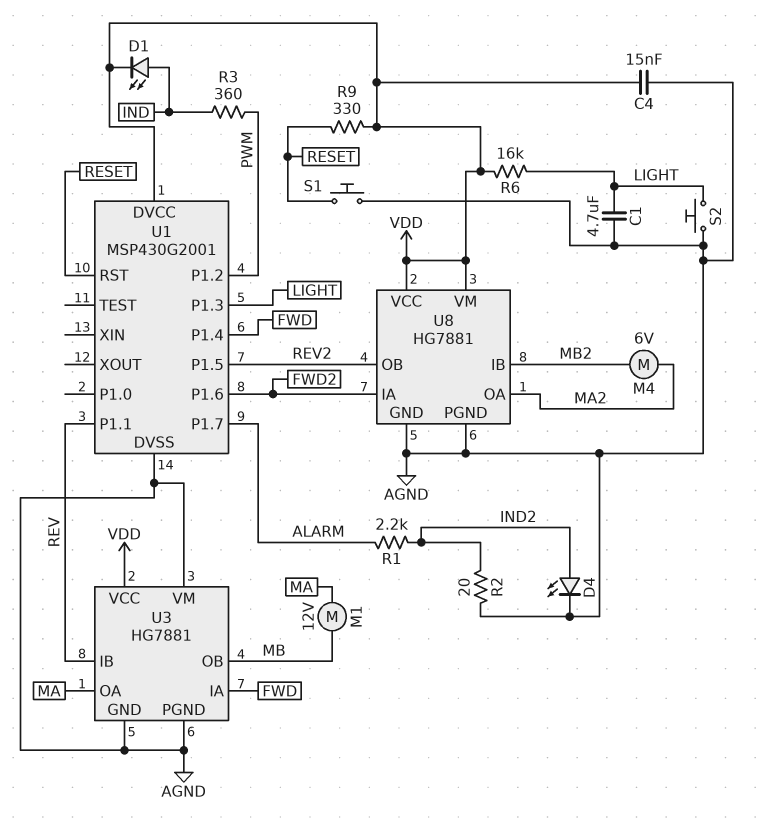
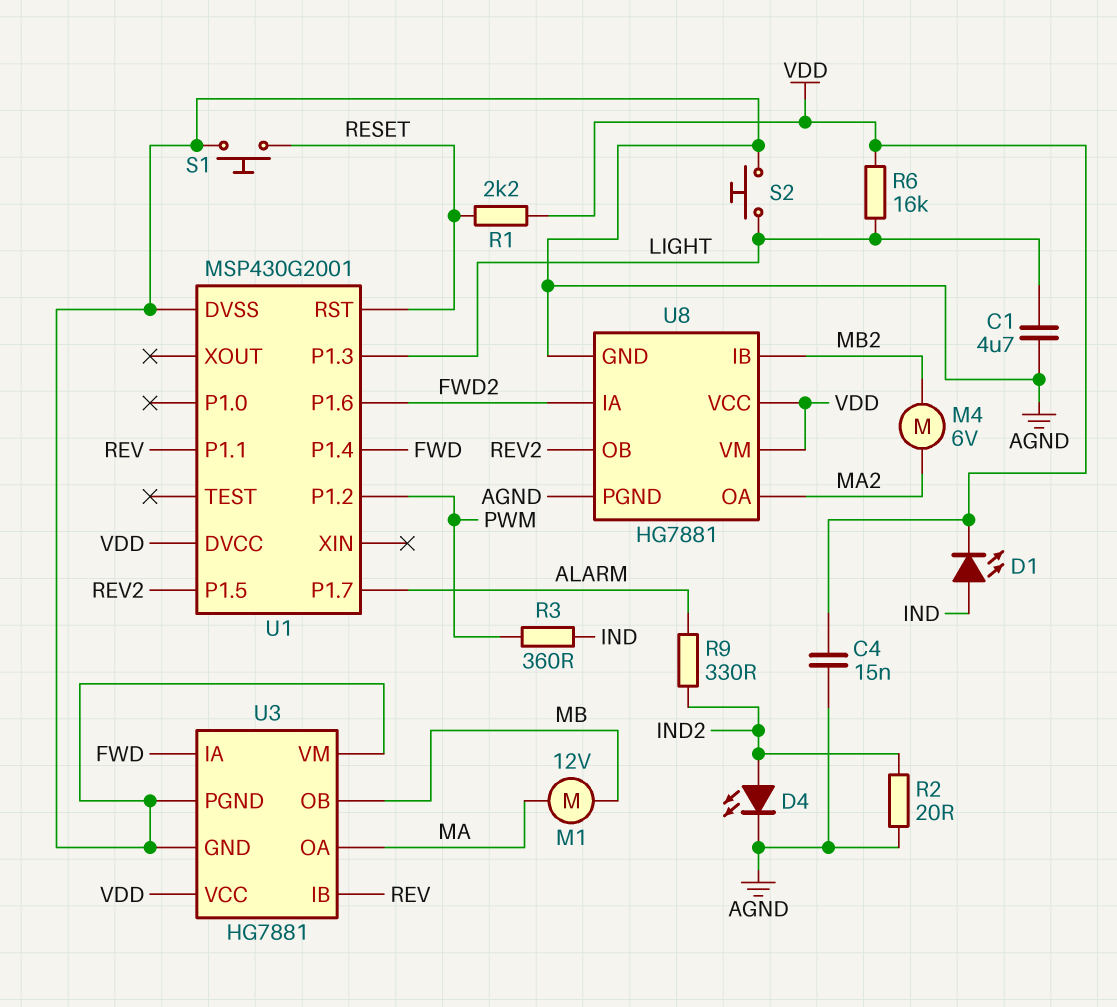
R1: 2.2k (ALARM, IND2) -> 2.2k (RESET, VDD)
R9: 330 (RESET, VDD) -> 330 (ALARM, IND2)

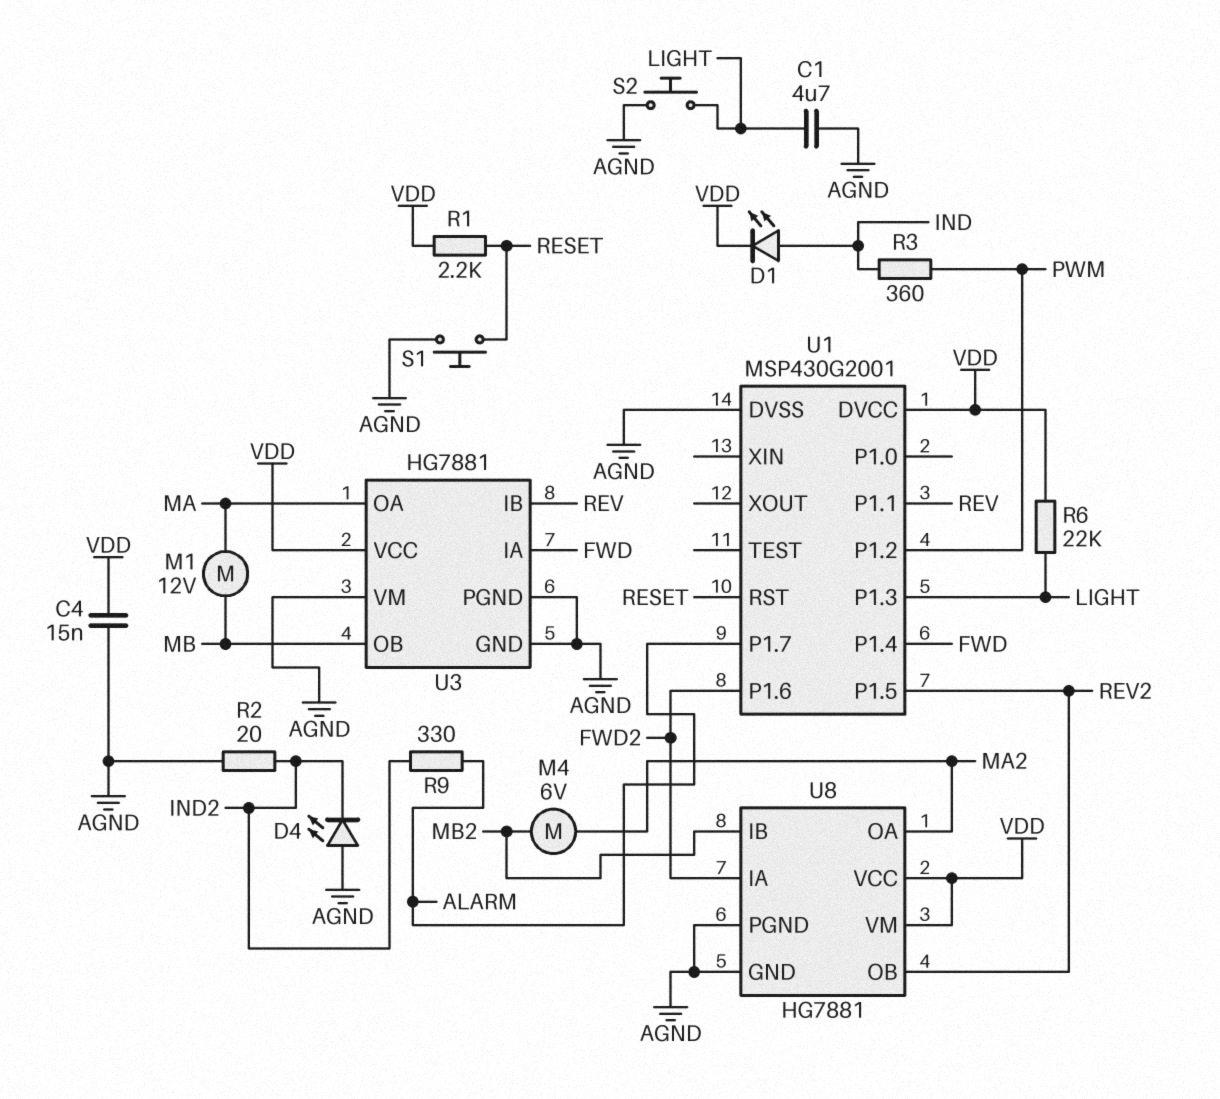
D4: LED (A IND2, K AGND) -> LED (A AGND, K IND2)
R6: 16k (LIGHT, VDD) -> 22k (LIGHT, VDD)

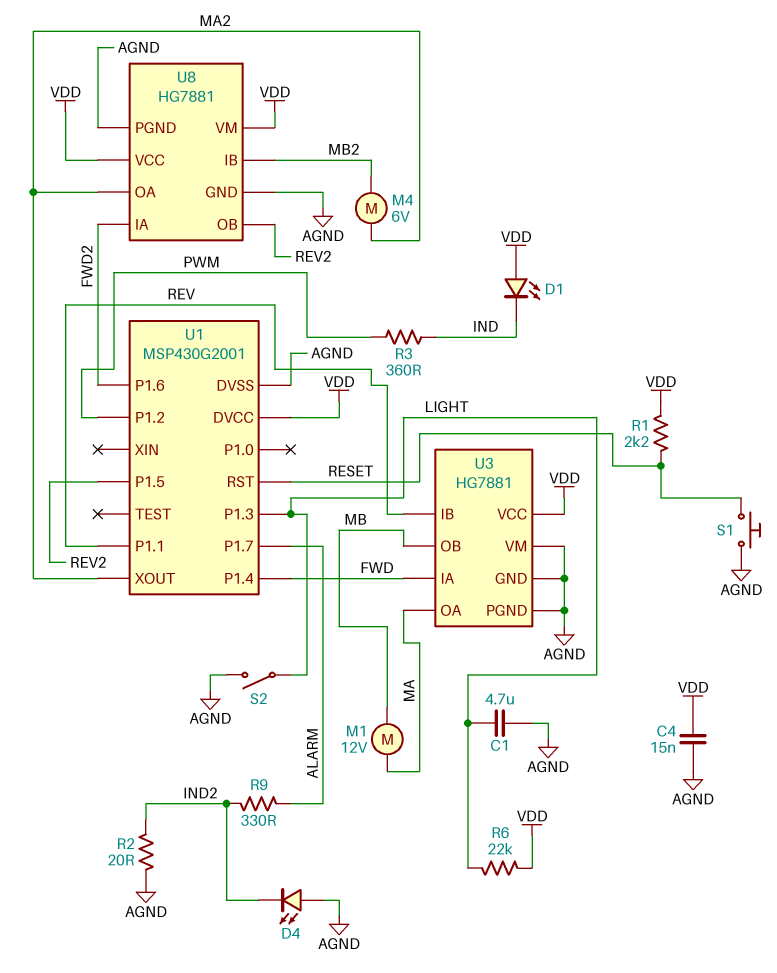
D1: LED (A IND, K VDD) -> LED (A VDD, K IND)
S2: button (AGND, LIGHT) -> switch (AGND, LIGHT)
U1 pin XOUT: none -> MA2

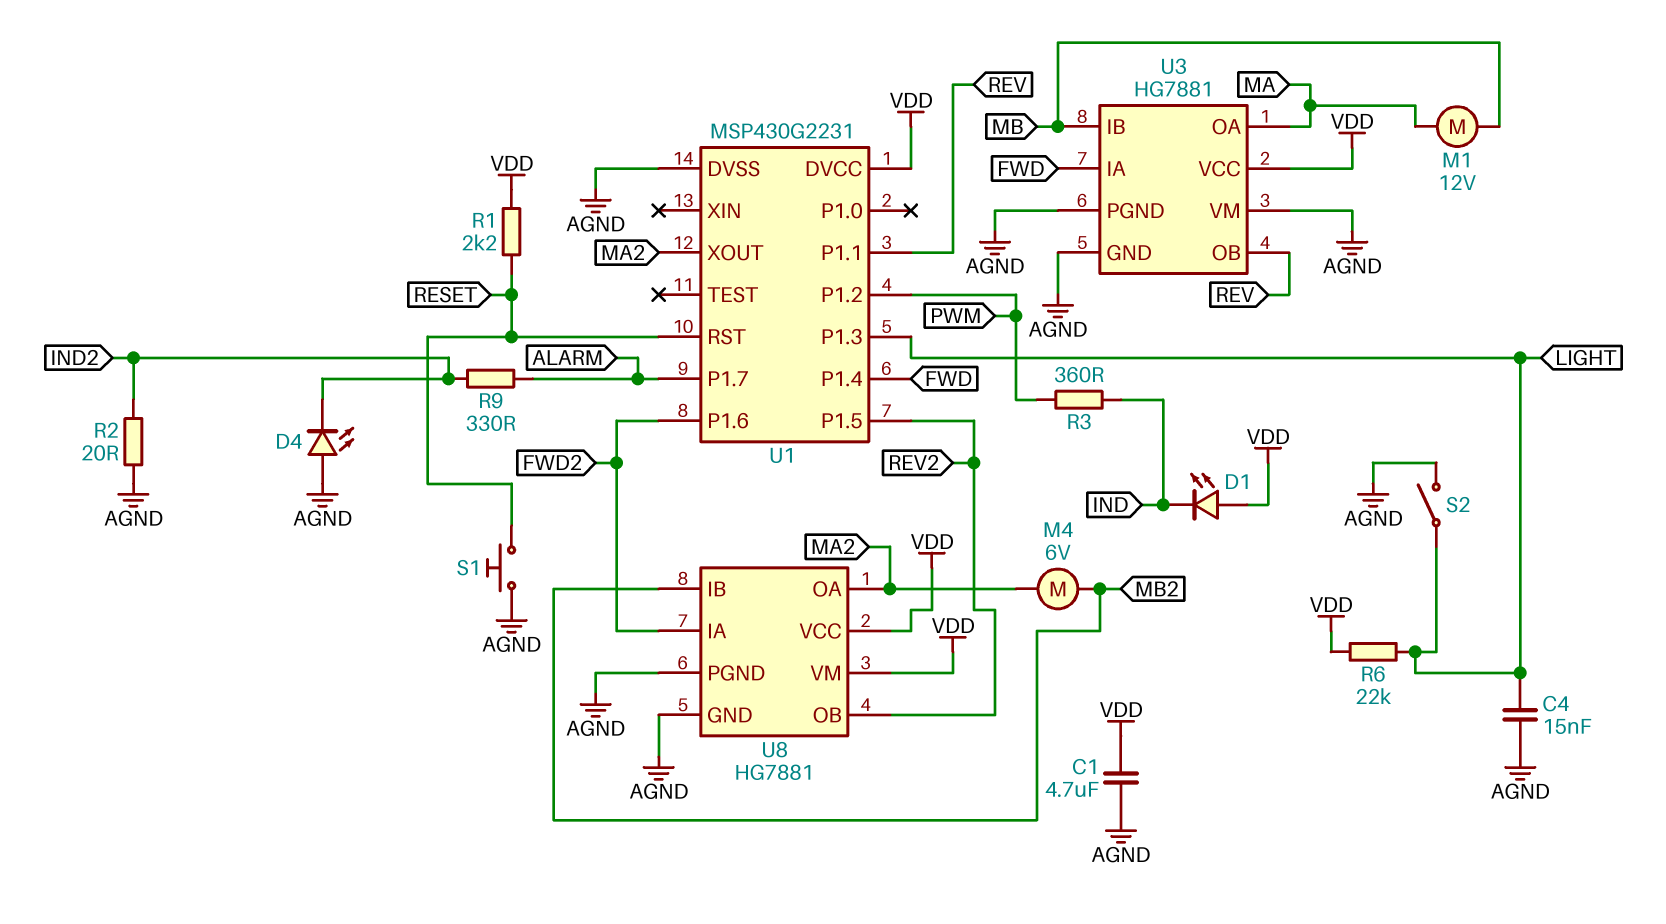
C1: 4.7uF (AGND, LIGHT) -> 4.7uF (AGND, VDD)
C4: 15nF (AGND, VDD) -> 15nF (AGND, LIGHT)
U1: MSP430G2001 -> MSP430G2231
U3 pin IB: REV -> MB
U3 pin OB: MB -> REV

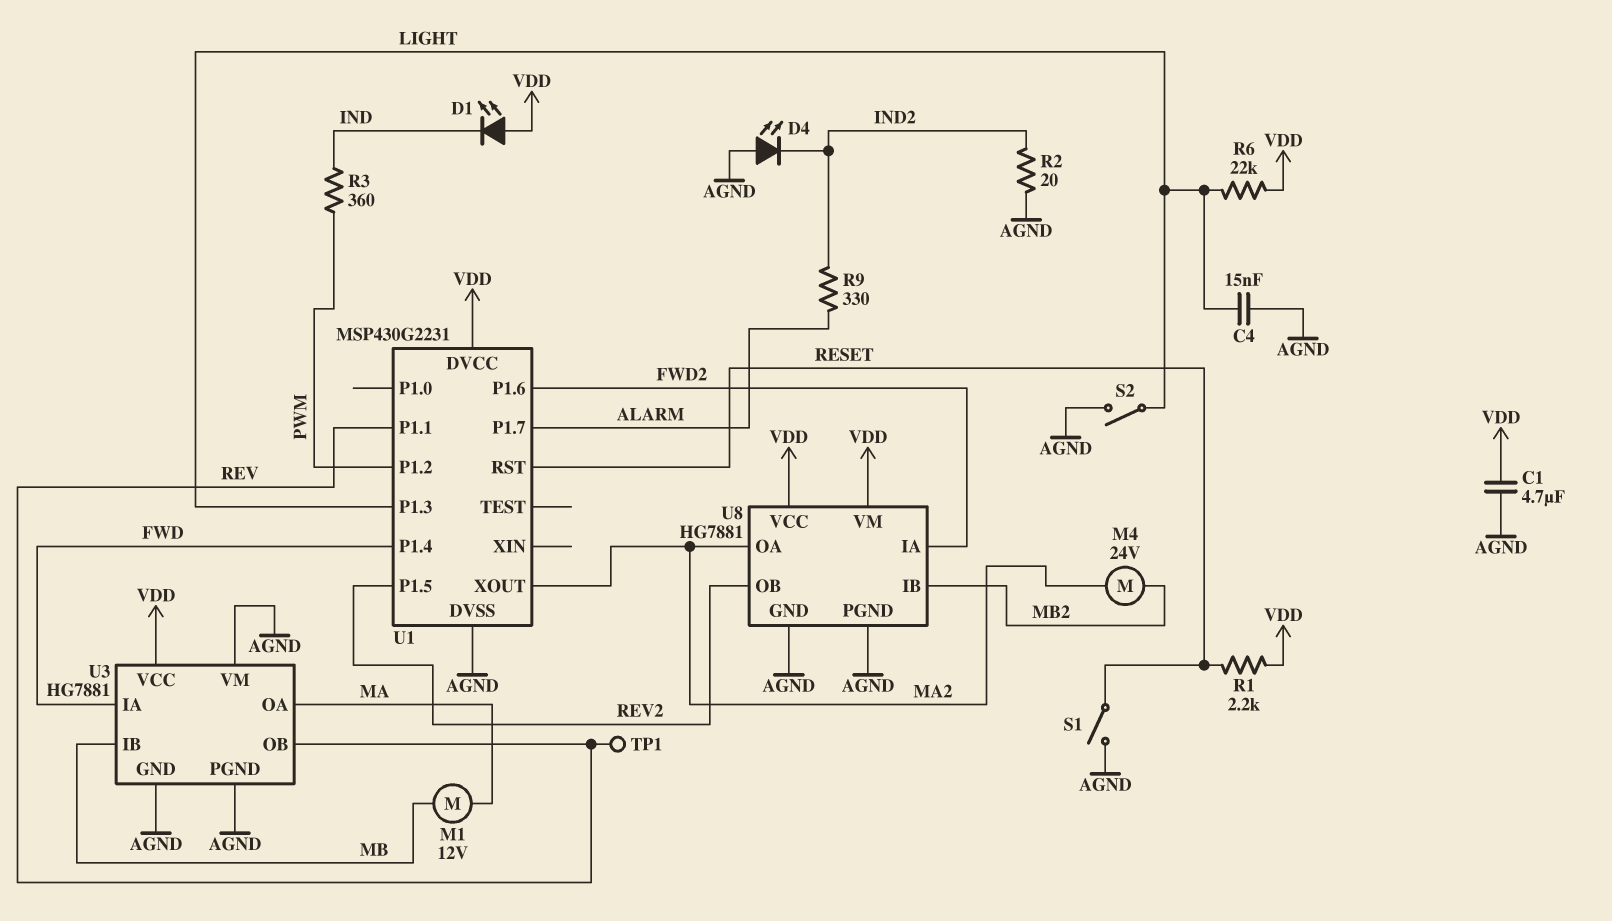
M4: motor 6V (MA2, MB2) -> motor 24V (MA2, MB2)
S1: button (AGND, RESET) -> switch (AGND, RESET)
TP1: none -> test point (REV)

